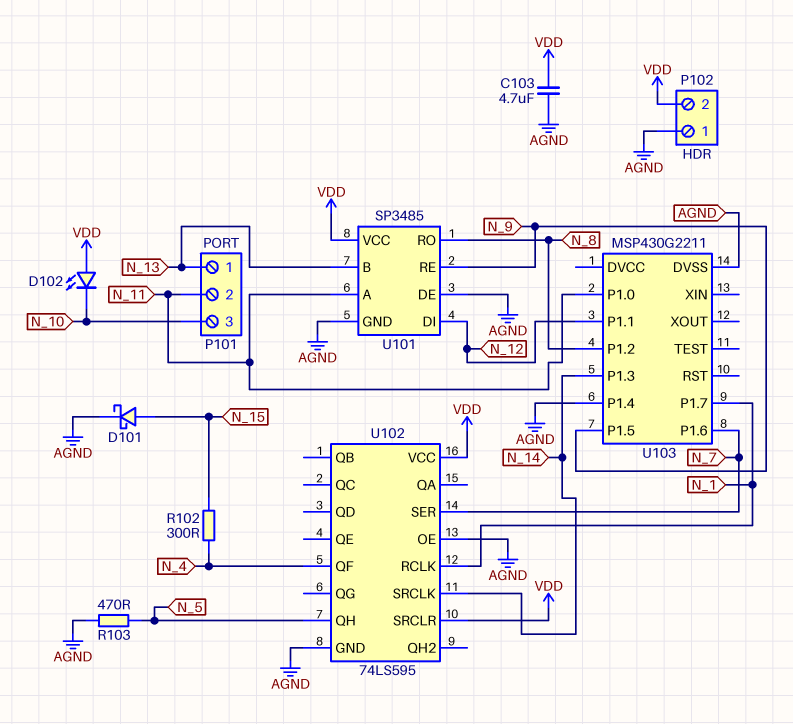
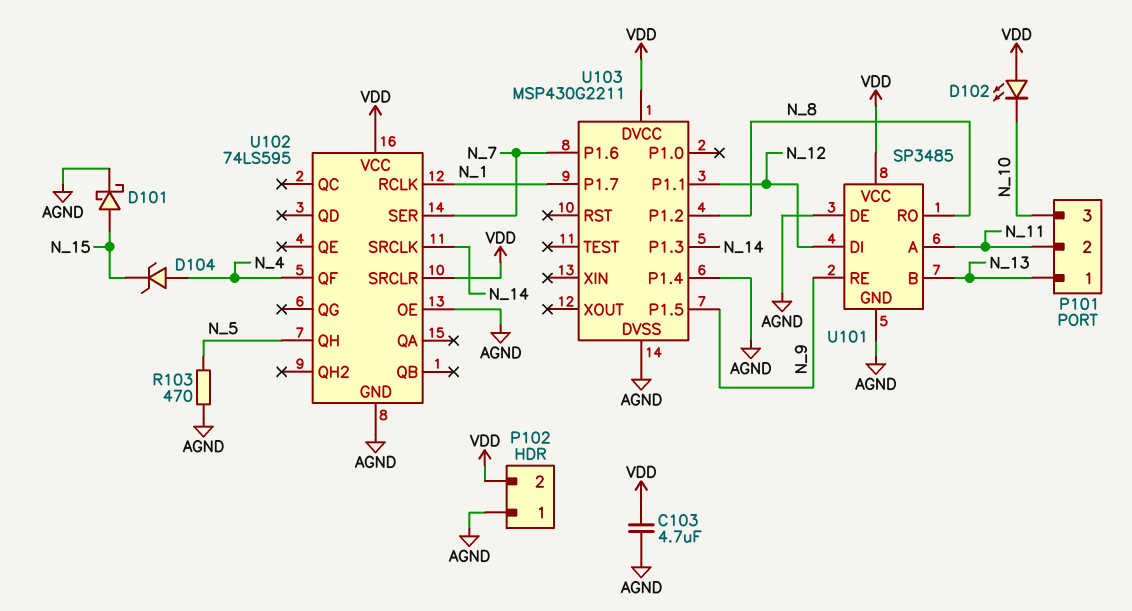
D104: none -> zener (A N_4, K N_15)
R102: 300 (N_4, N_15) -> none
U103 pin DVCC: none -> VDD
U103 pin P1.0: N_11 -> none

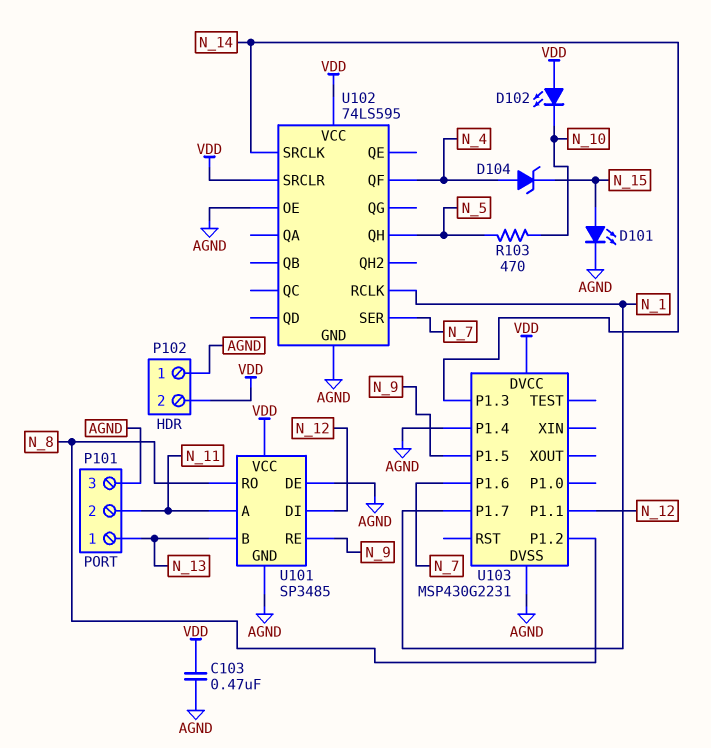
C103: 4.7uF (AGND, VDD) -> 470nF (AGND, VDD)
D101: schottky (A N_15, K AGND) -> LED (A N_15, K AGND)
P101 pin 3: N_10 -> AGND
R103: 470 (AGND, N_5) -> 470 (N_5, N_10)
U103: MSP430G2211 -> MSP430G2231

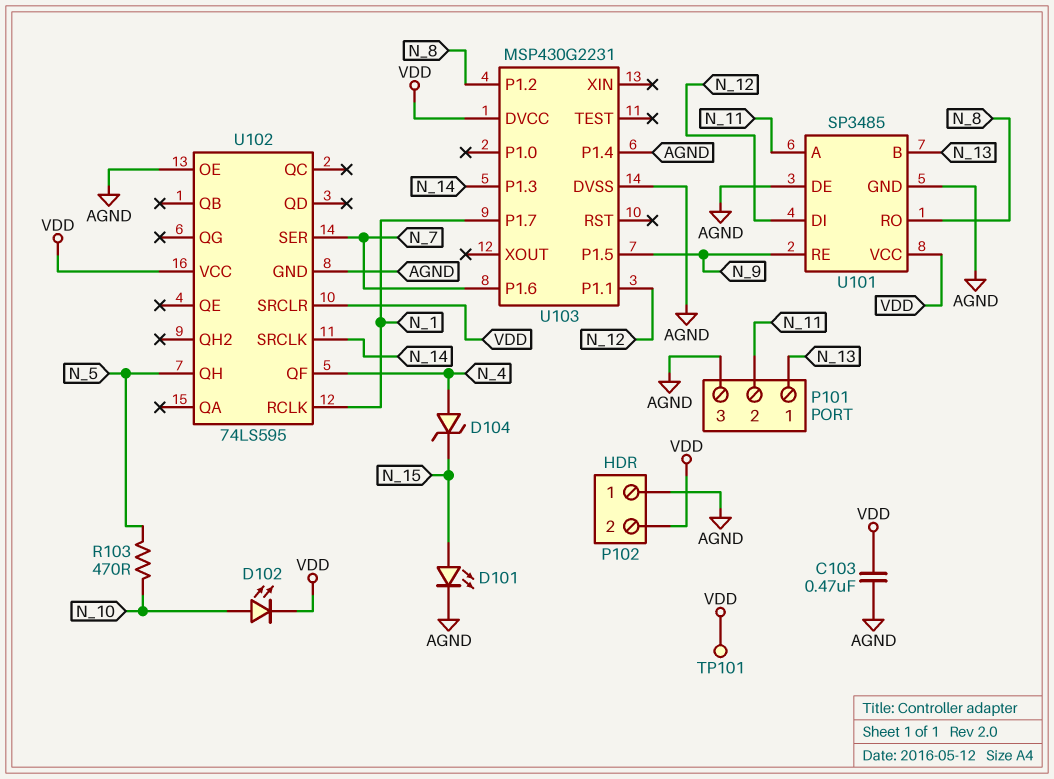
D102: LED (A VDD, K N_10) -> LED (A N_10, K VDD)
TP101: none -> test point (VDD)

